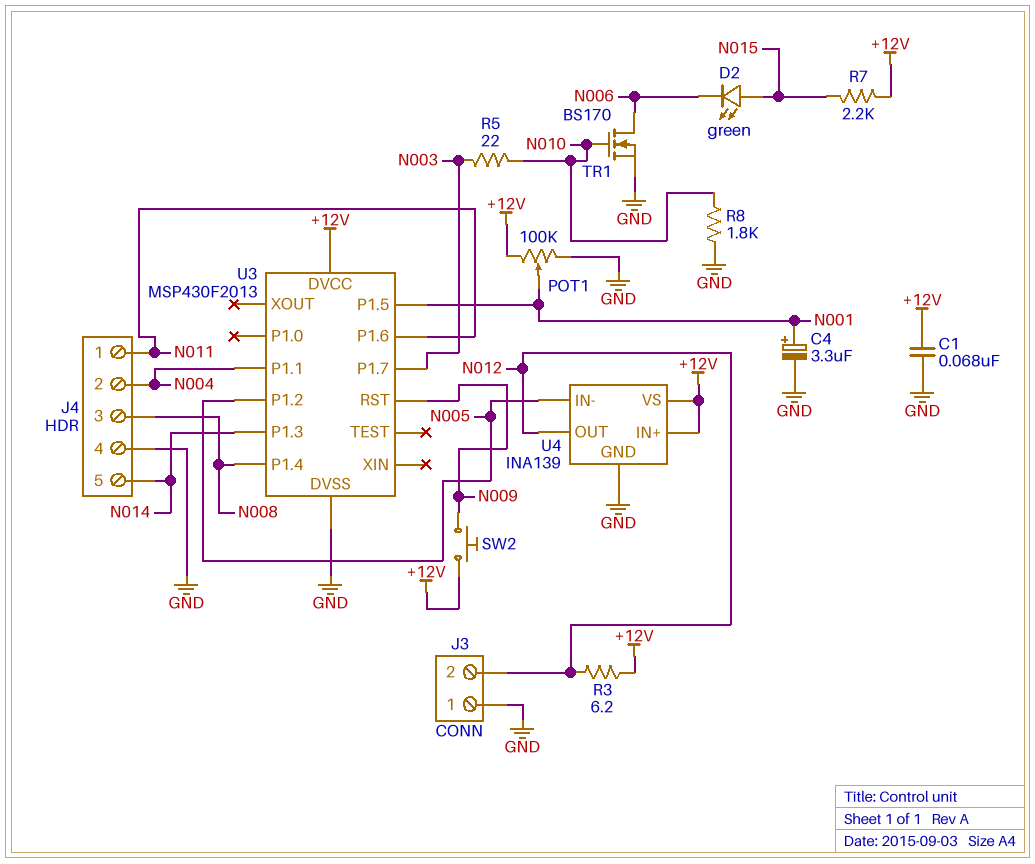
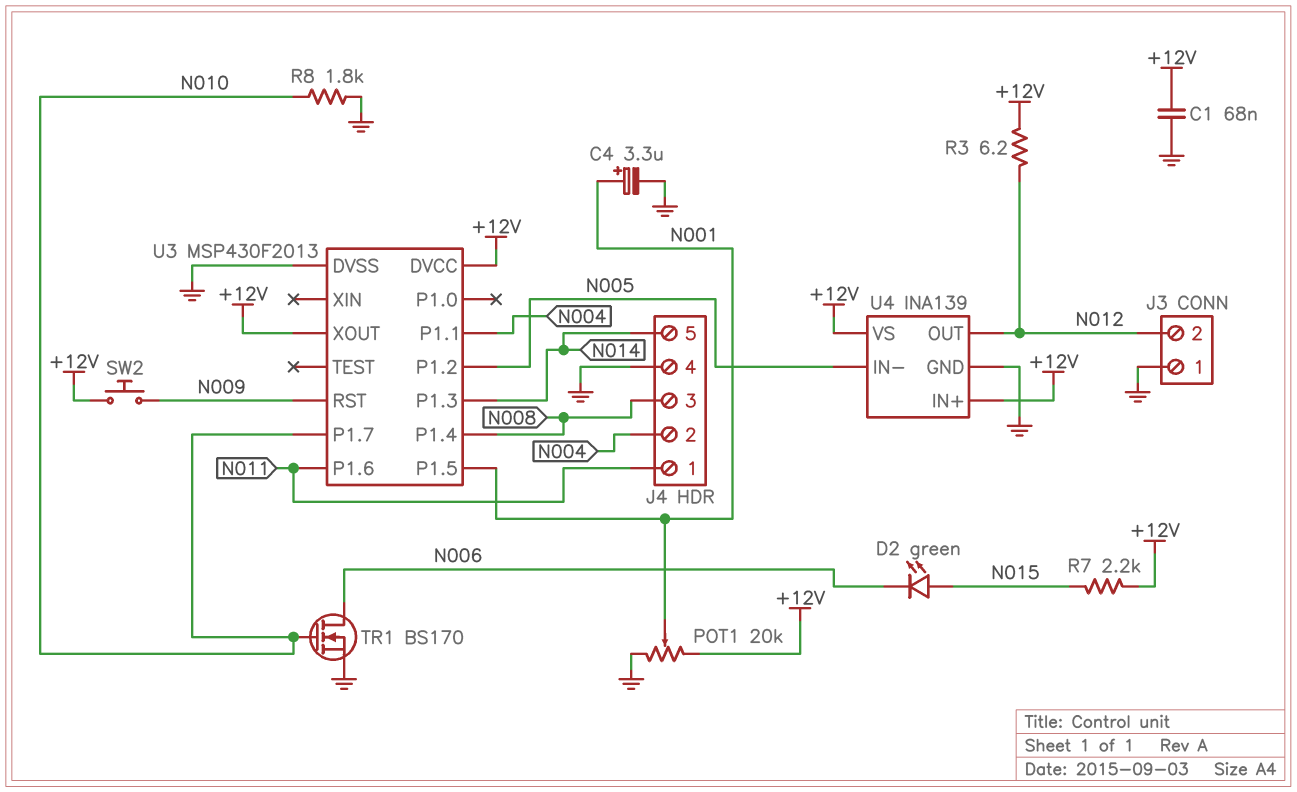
POT1: 100k (+12V, GND, wiper N001) -> 20k (+12V, GND, wiper N001)
R5: 22 (N003, N010) -> none
U3 pin P1.7: N003 -> N010
U3 pin XOUT: none -> +12V

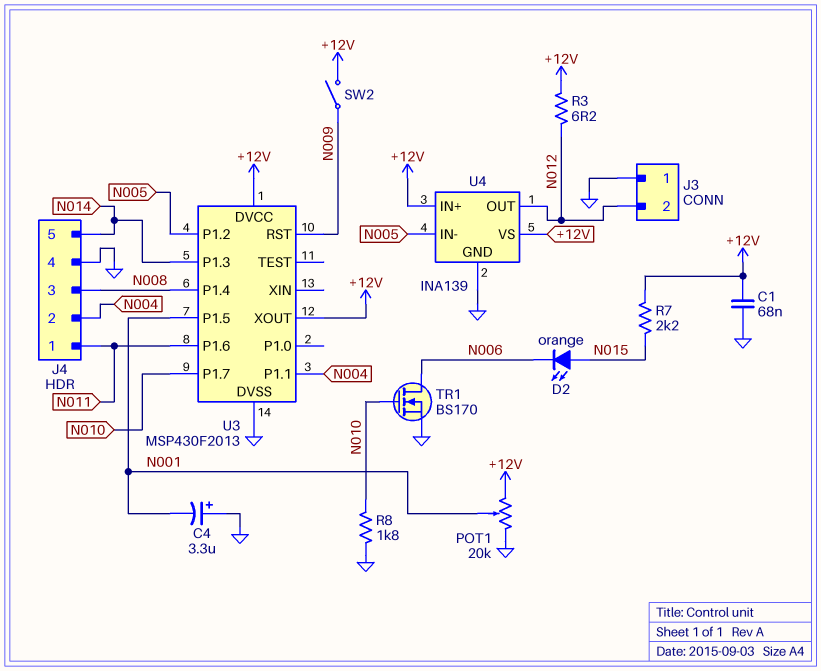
C4: 3.3uF (plus N001, minus GND) -> 3.3uF (plus GND, minus N001)
D2: LED green (A N015, K N006) -> LED orange (A N015, K N006)
SW2: button (+12V, N009) -> switch (+12V, N009)

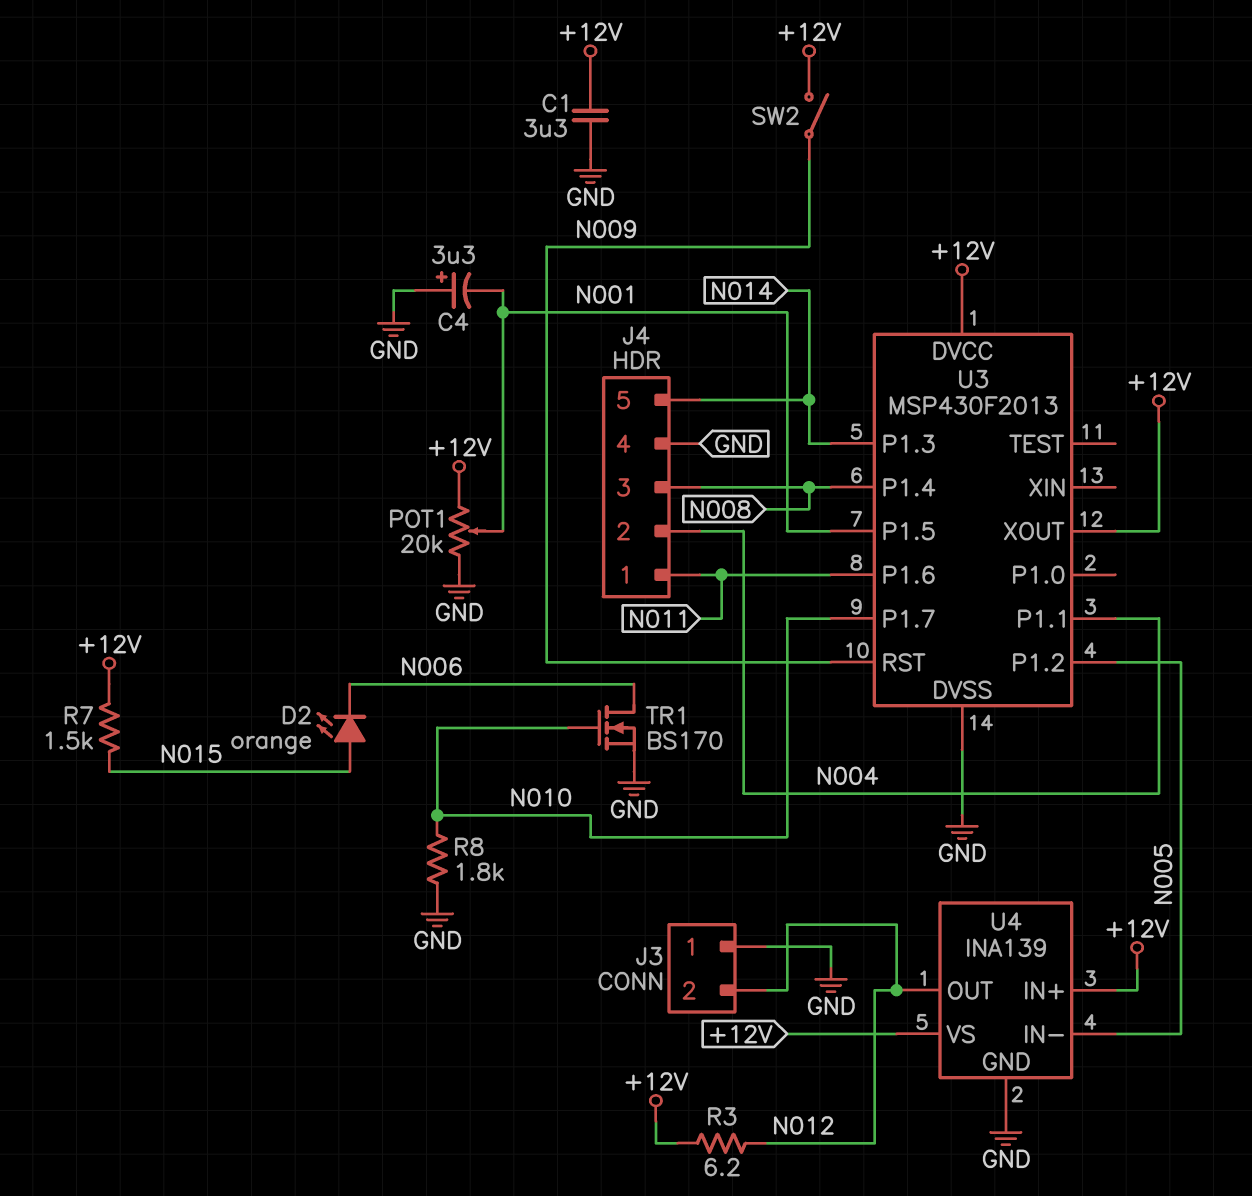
C1: 68nF (+12V, GND) -> 3.3uF (+12V, GND)
R7: 2.2k (+12V, N015) -> 1.5k (+12V, N015)

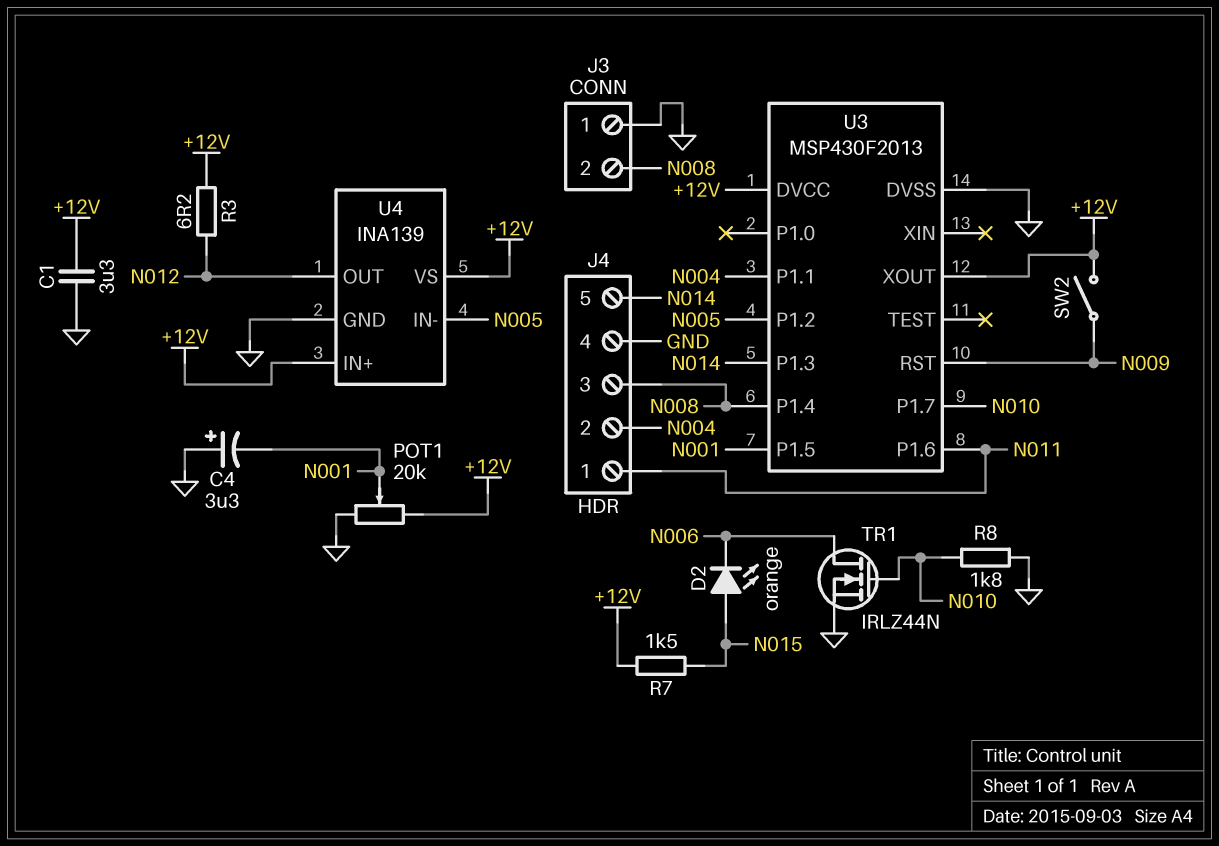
J3 pin 2: N012 -> N008
TR1: NMOS BS170 (G N010, D N006, S GND) -> NMOS IRLZ44N (G N010, D N006, S GND)

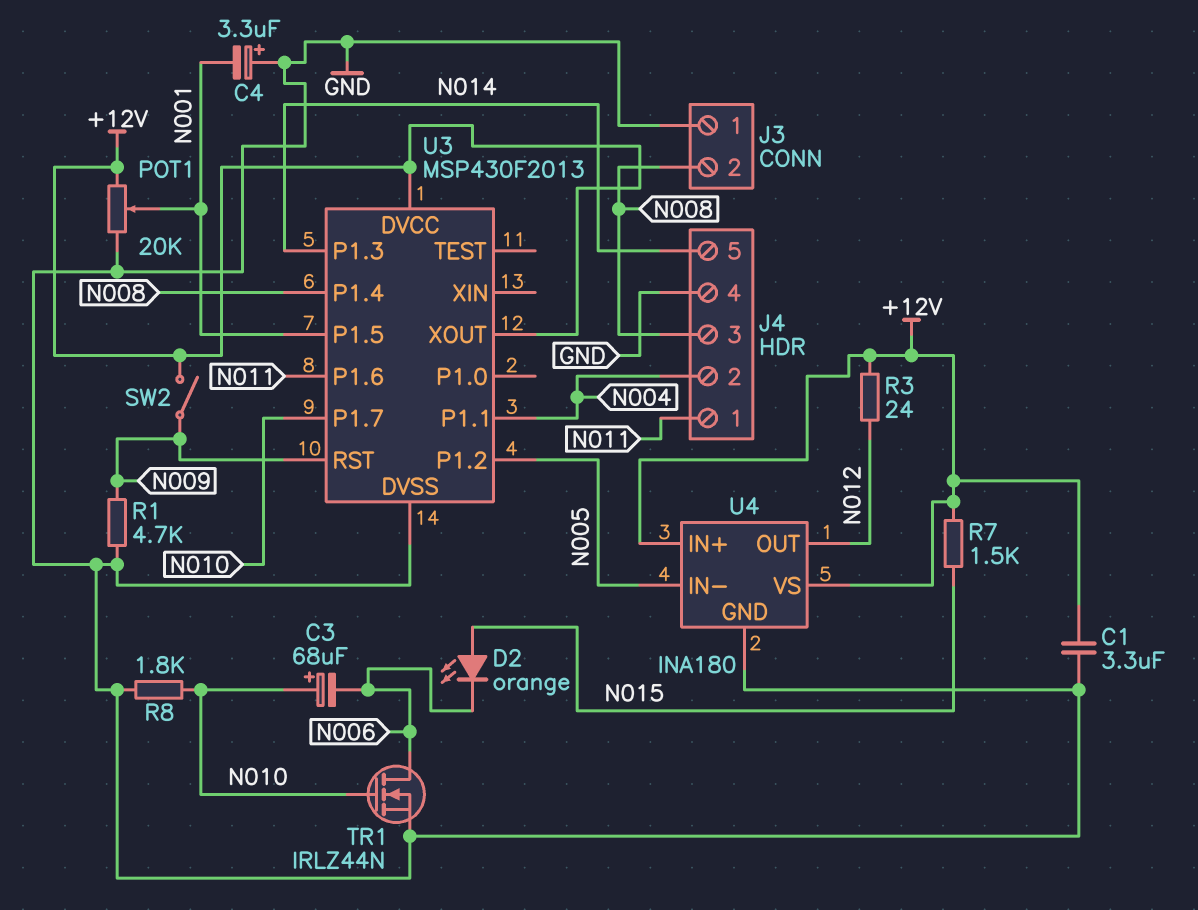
C3: none -> 68uF (plus N010, minus N006)
R1: none -> 4.7k (GND, N009)
R3: 6.2 (+12V, N012) -> 24 (+12V, N012)
U4: INA139 -> INA180

